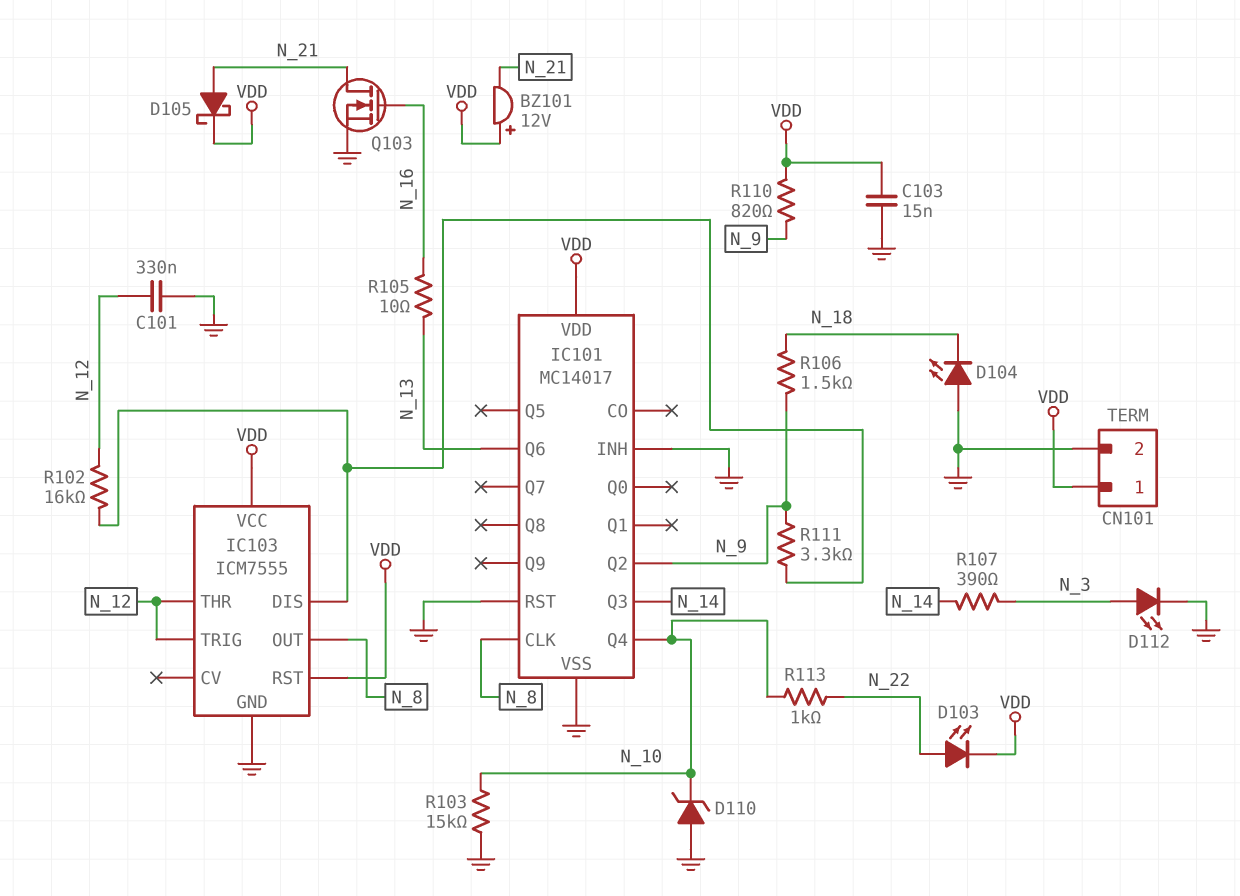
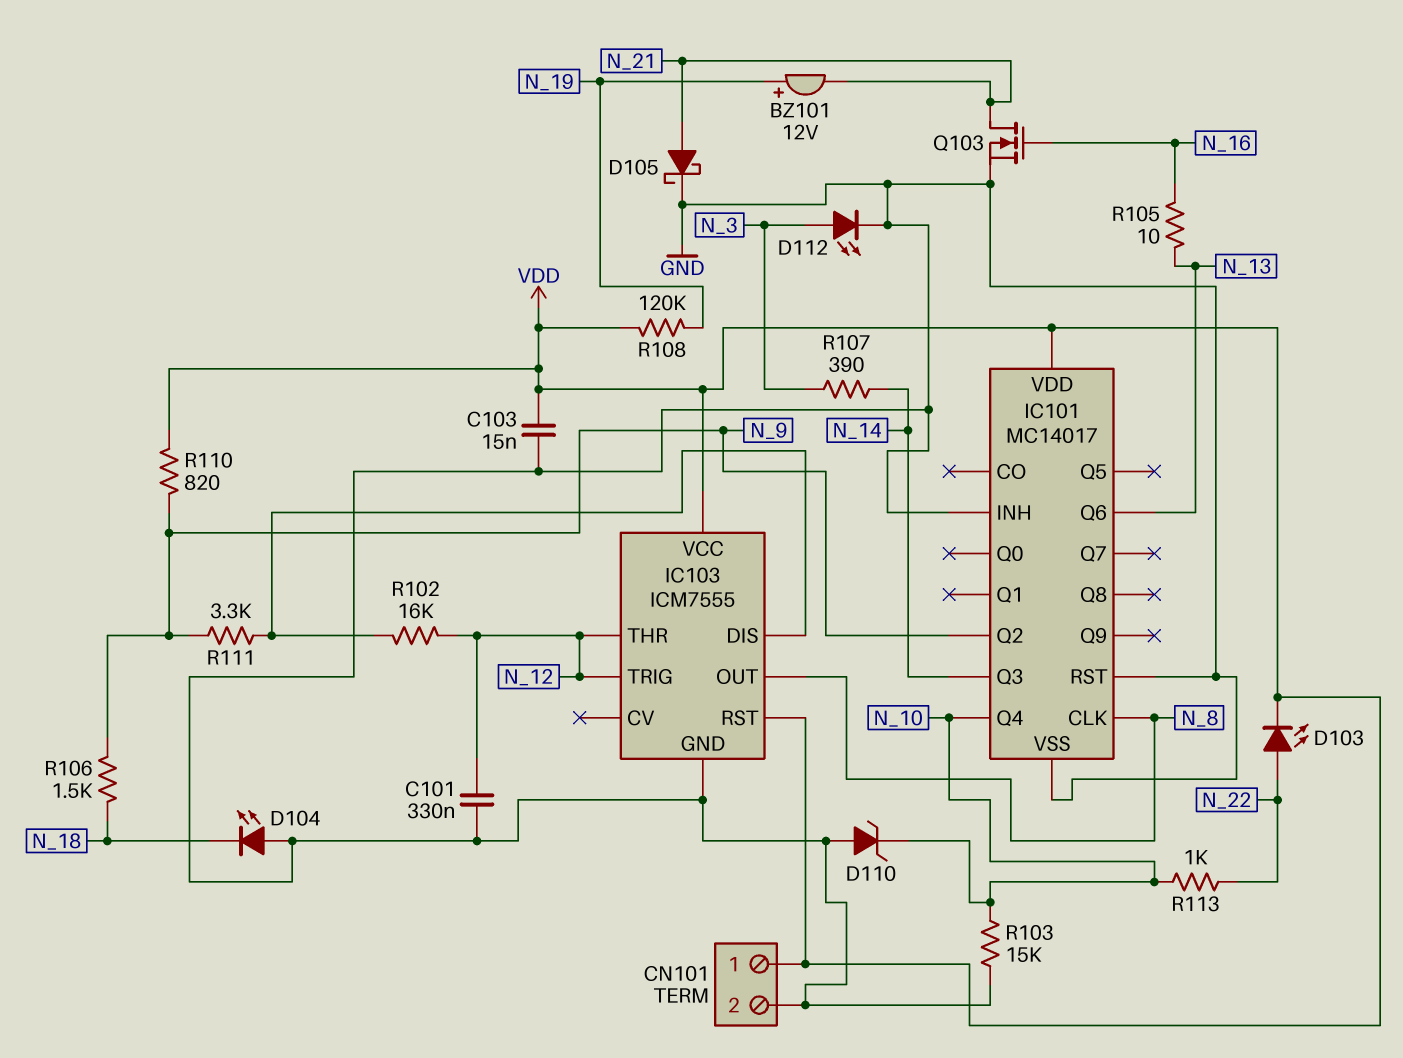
BZ101: buzzer 12V (plus VDD, minus N_21) -> buzzer 12V (plus N_19, minus N_21)
D105: schottky (A N_21, K VDD) -> schottky (A N_21, K GND)
R108: none -> 120k (N_19, VDD)

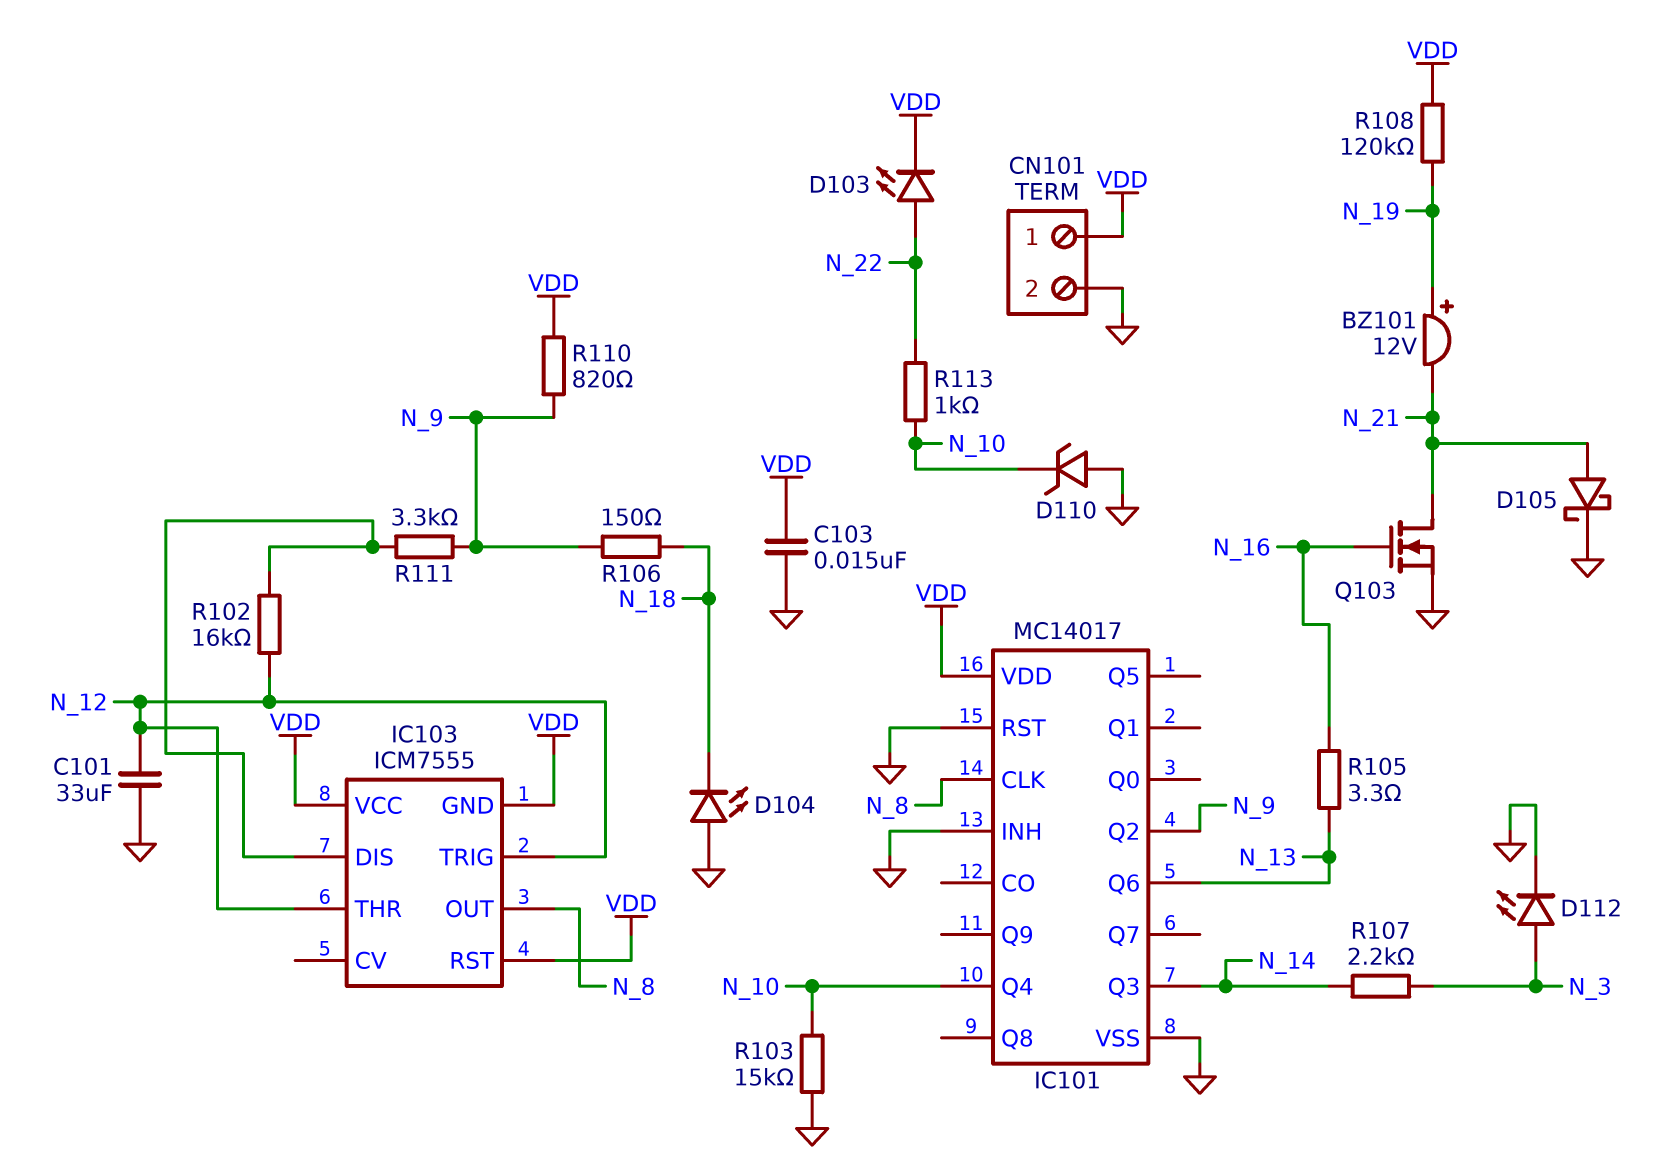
C101: 330nF (GND, N_12) -> 33uF (GND, N_12)
IC103 pin GND: GND -> VDD
R105: 10 (N_13, N_16) -> 3.3 (N_13, N_16)
R106: 1.5k (N_9, N_18) -> 150 (N_9, N_18)
R107: 390 (N_3, N_14) -> 2.2k (N_3, N_14)

